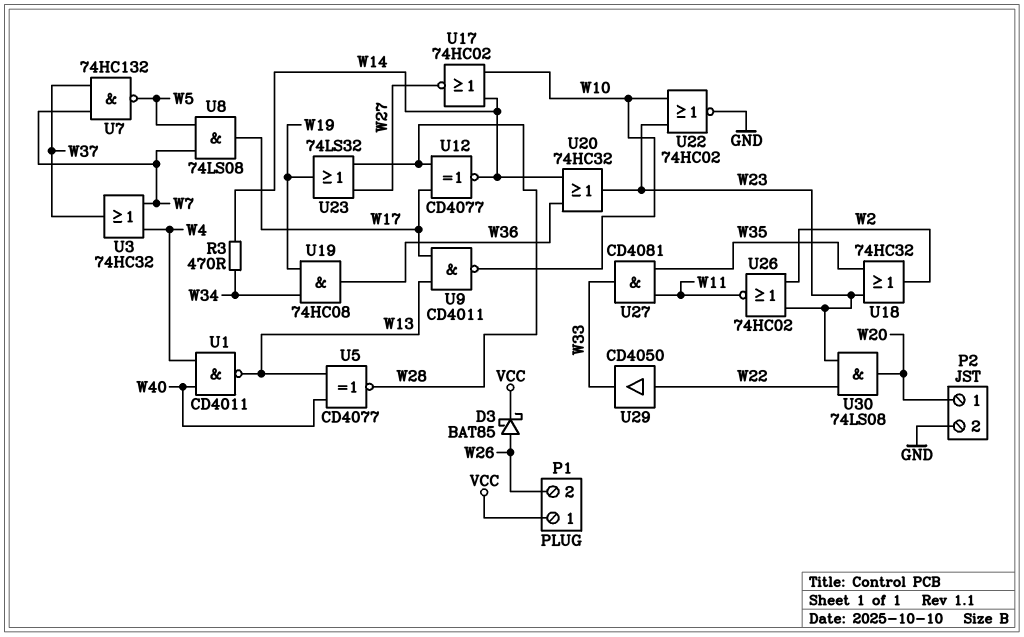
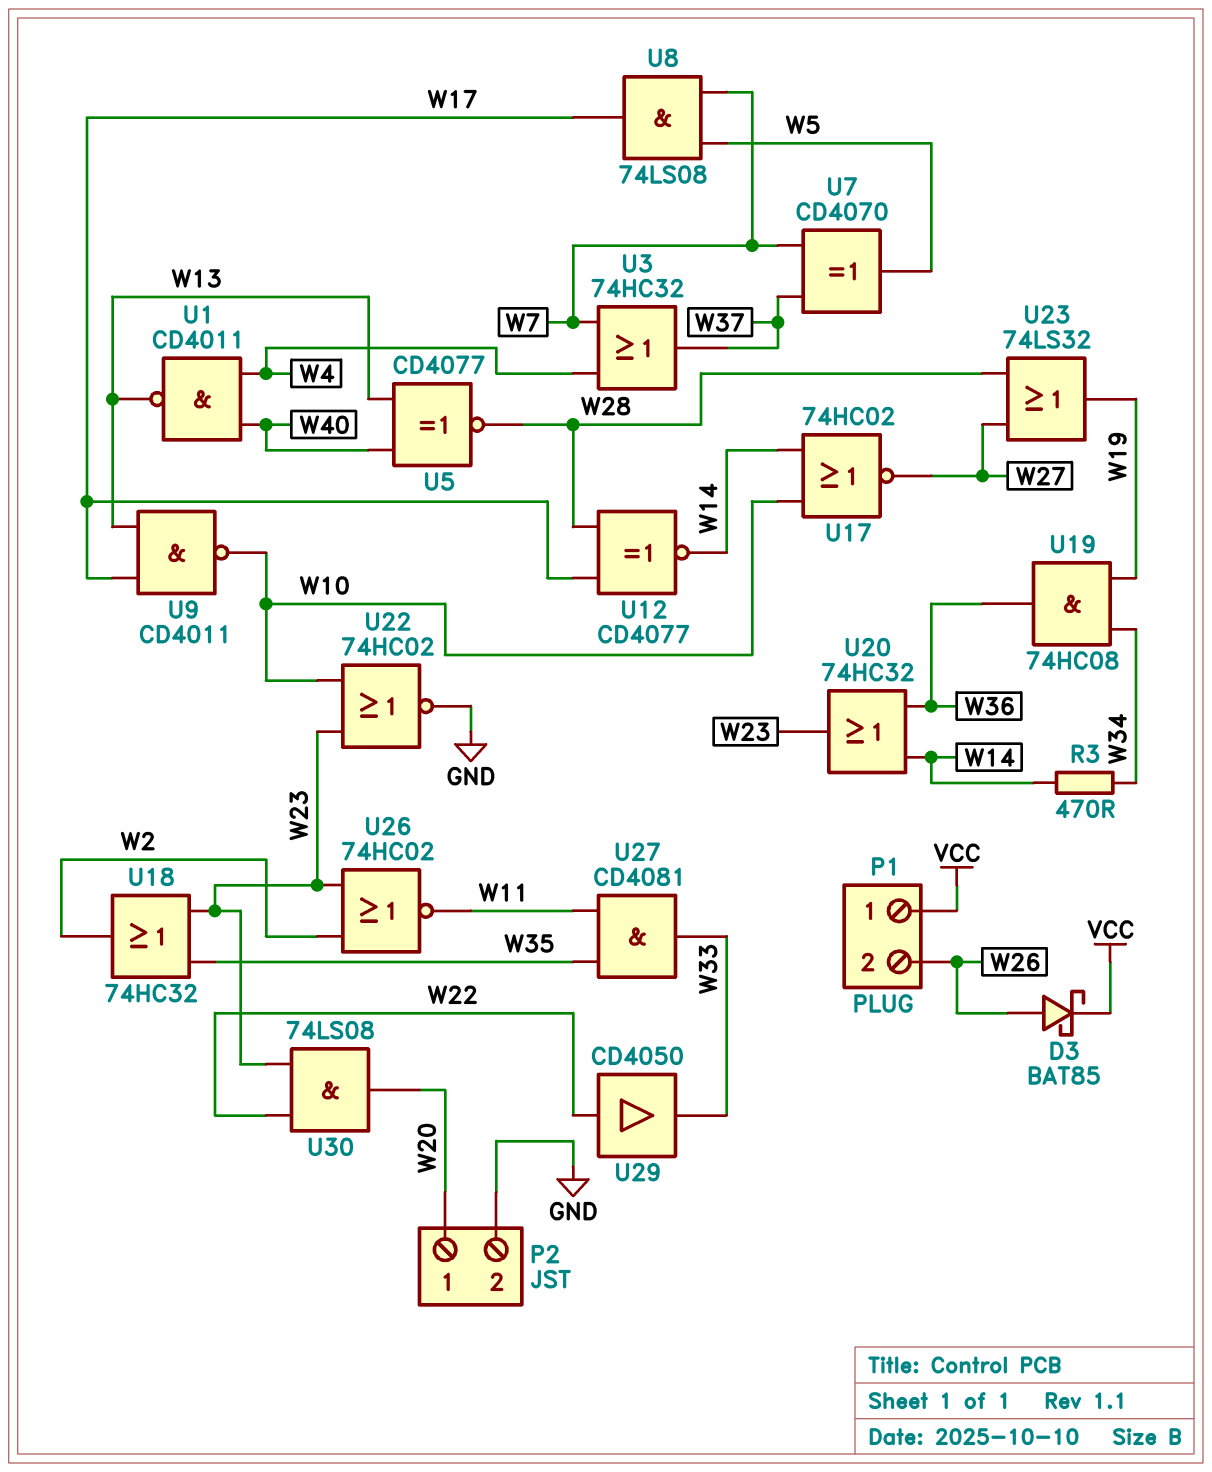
U7: NAND 74HC132 (in W7, in W37, out W5) -> XOR CD4070 (in W7, in W37, out W5)

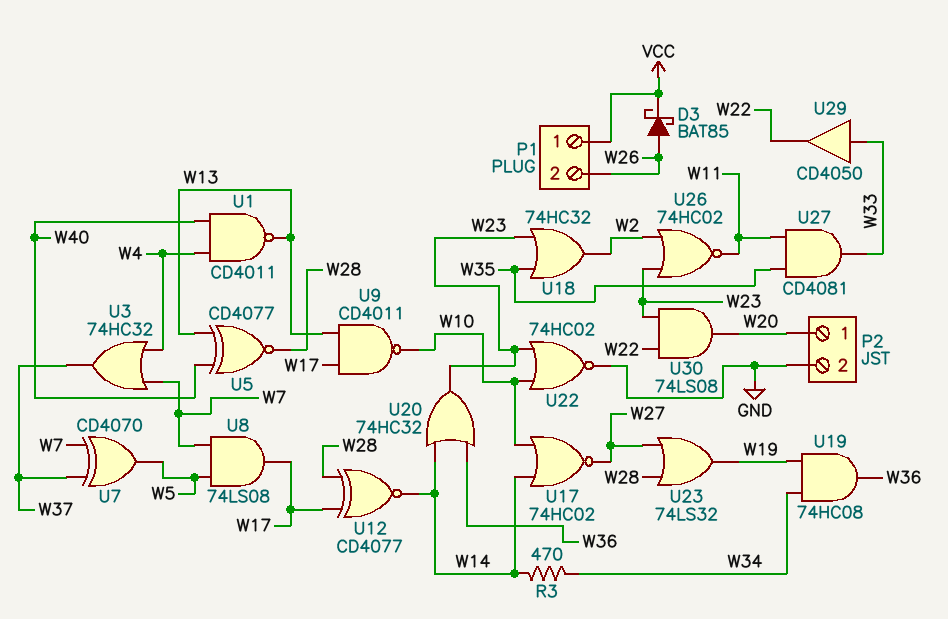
U29: buffer CD4050 (in W22, out W33) -> buffer CD4050 (in W33, out W22)

